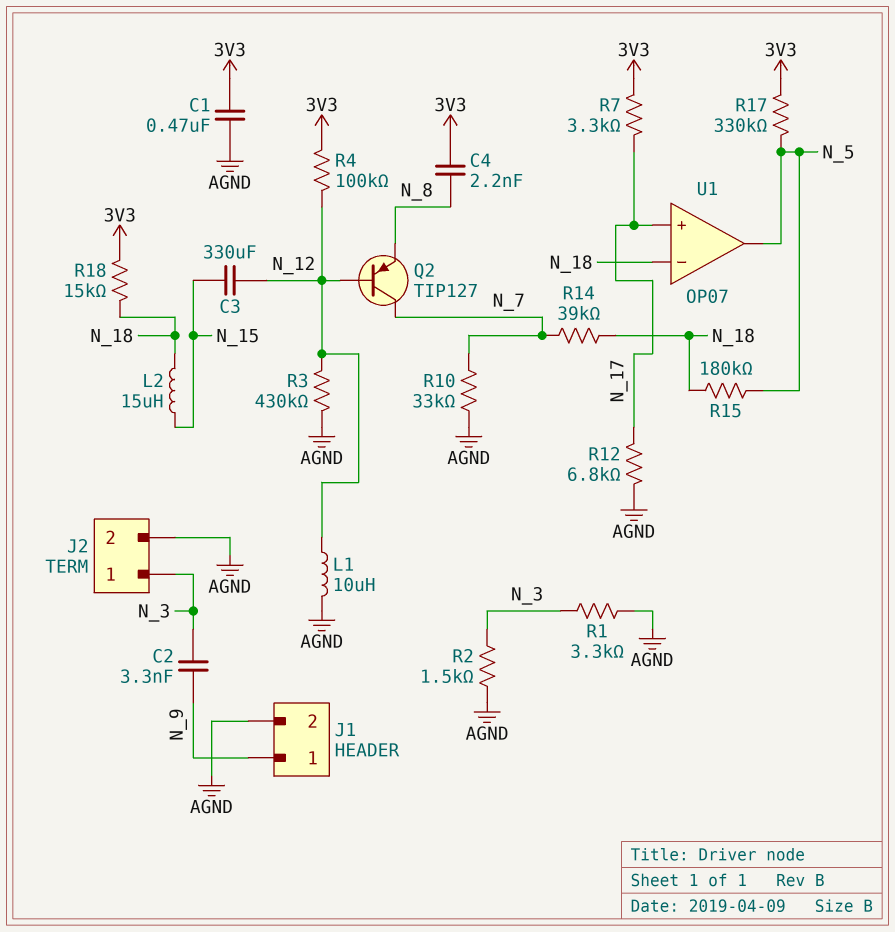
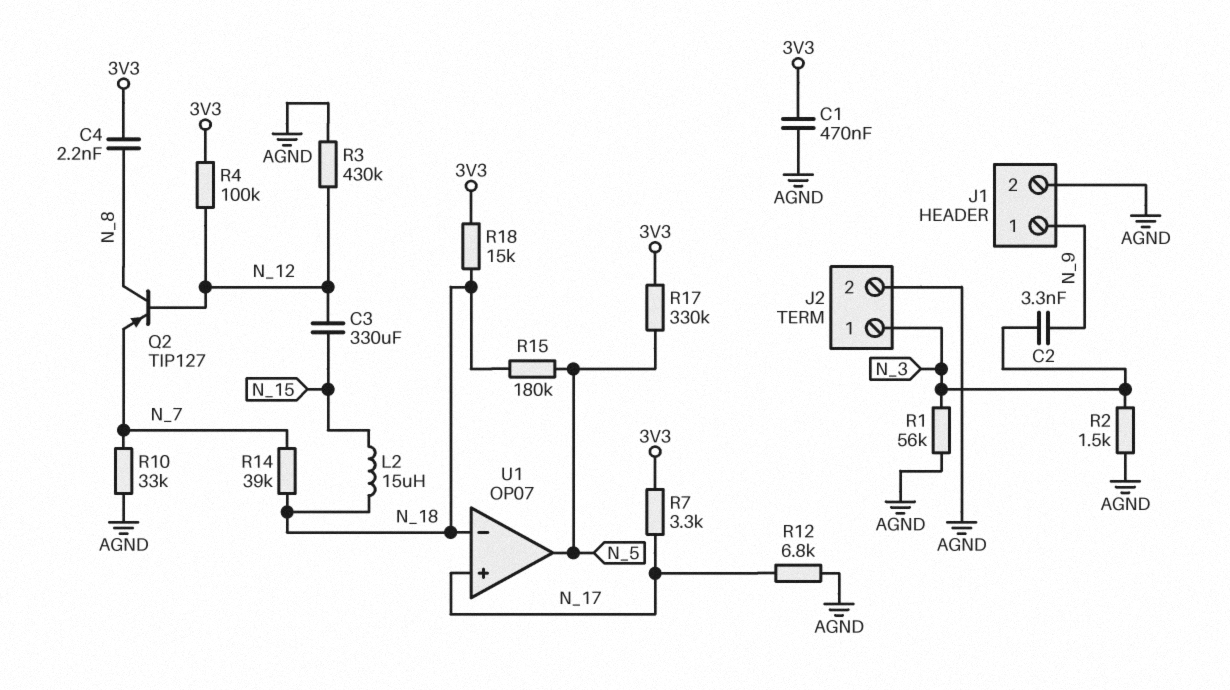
L1: 10uH (AGND, N_12) -> none
Q2: PNP TIP127 (B N_12, C N_7, E N_8) -> PNP TIP127 (B N_12, C N_8, E N_7)
R1: 3.3k (AGND, N_3) -> 56k (AGND, N_3)

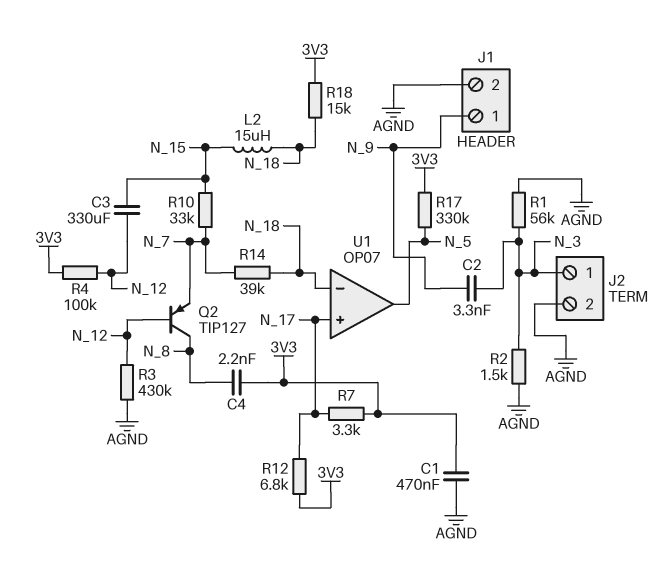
R10: 33k (AGND, N_7) -> 33k (N_7, N_15)
R12: 6.8k (AGND, N_17) -> 6.8k (3V3, N_17)
R15: 180k (N_5, N_18) -> none

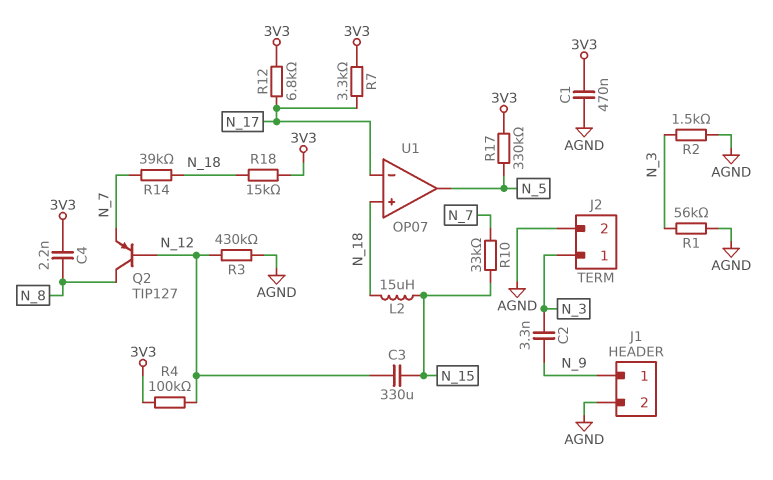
U1 pin in+: N_17 -> N_18
U1 pin in-: N_18 -> N_17

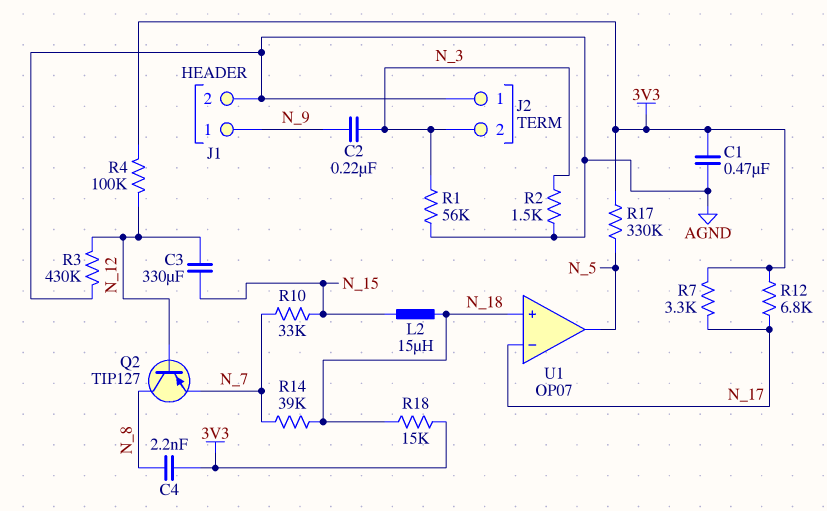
C2: 3.3nF (N_3, N_9) -> 220nF (N_3, N_9)
J2 pin 1: N_3 -> AGND
J2 pin 2: AGND -> N_3

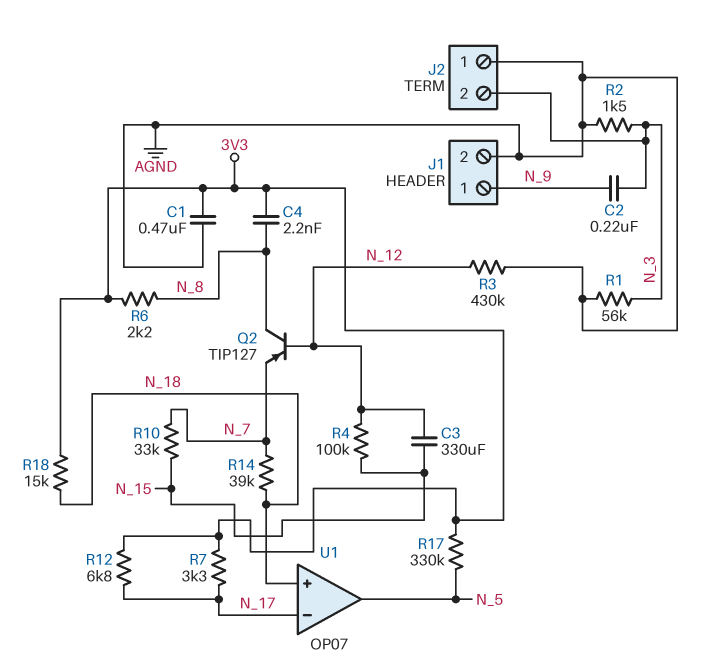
L2: 15uH (N_15, N_18) -> none
R4: 100k (3V3, N_12) -> 100k (N_12, N_15)
R6: none -> 2.2k (3V3, N_8)

